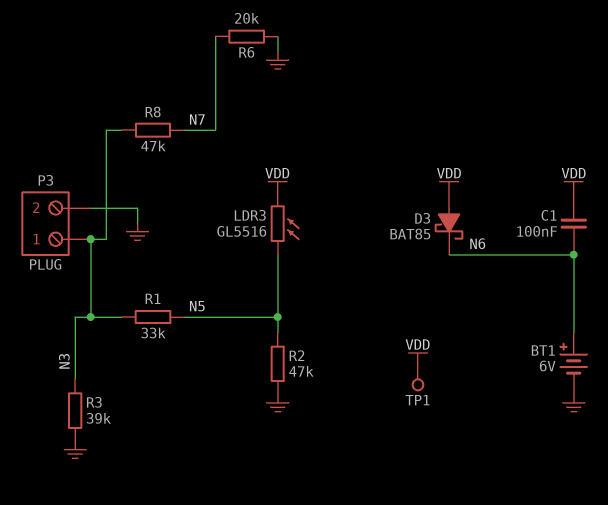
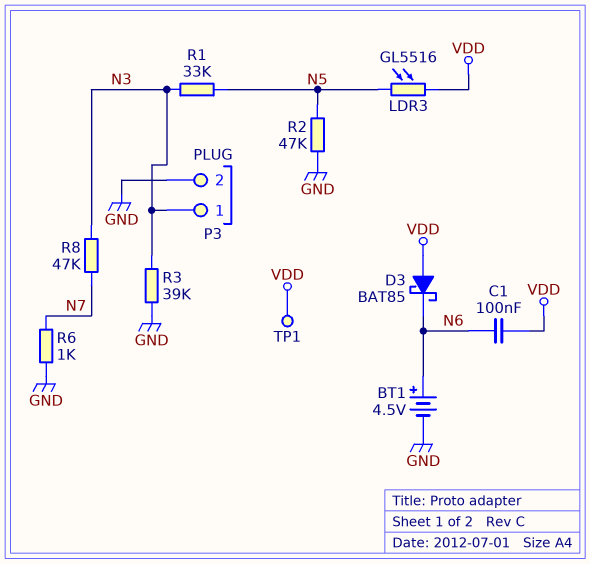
BT1: 6V (plus N6, minus GND) -> 4.5V (plus N6, minus GND)
R6: 20k (GND, N7) -> 1k (GND, N7)

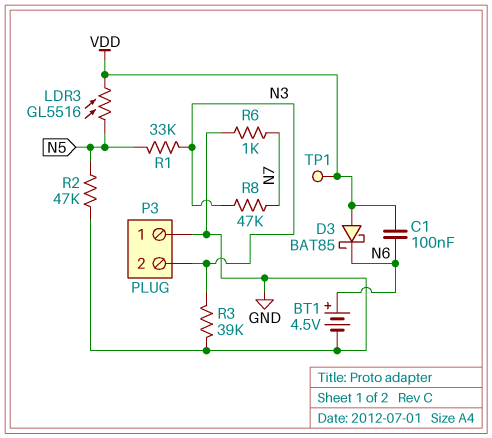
P3 pin 1: N3 -> GND
P3 pin 2: GND -> N3

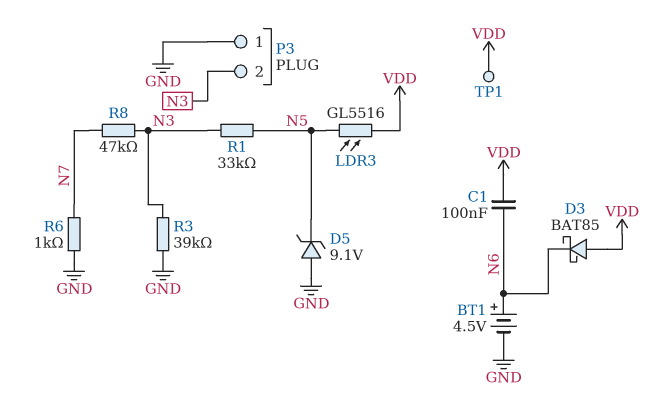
D5: none -> zener 9.1V (A GND, K N5)
R2: 47k (GND, N5) -> none

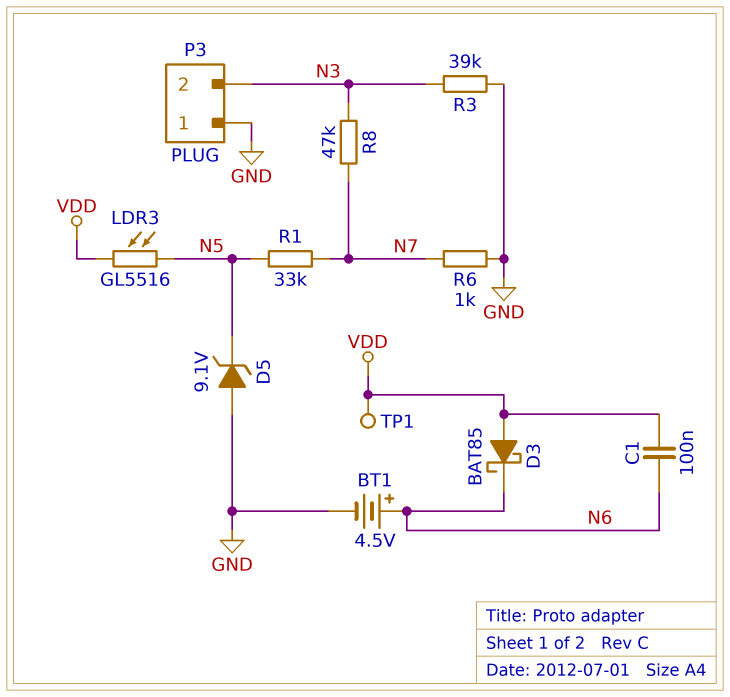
R1: 33k (N3, N5) -> 33k (N5, N7)

